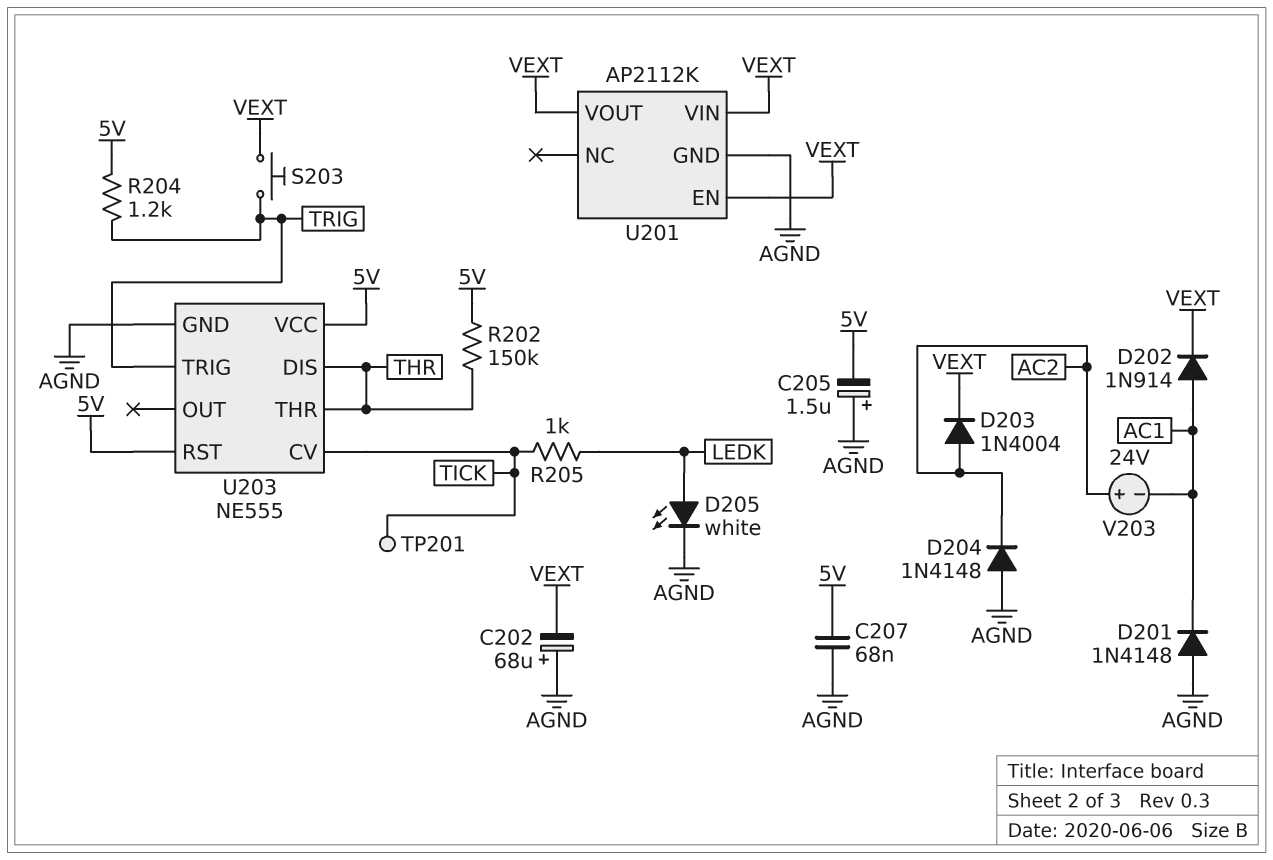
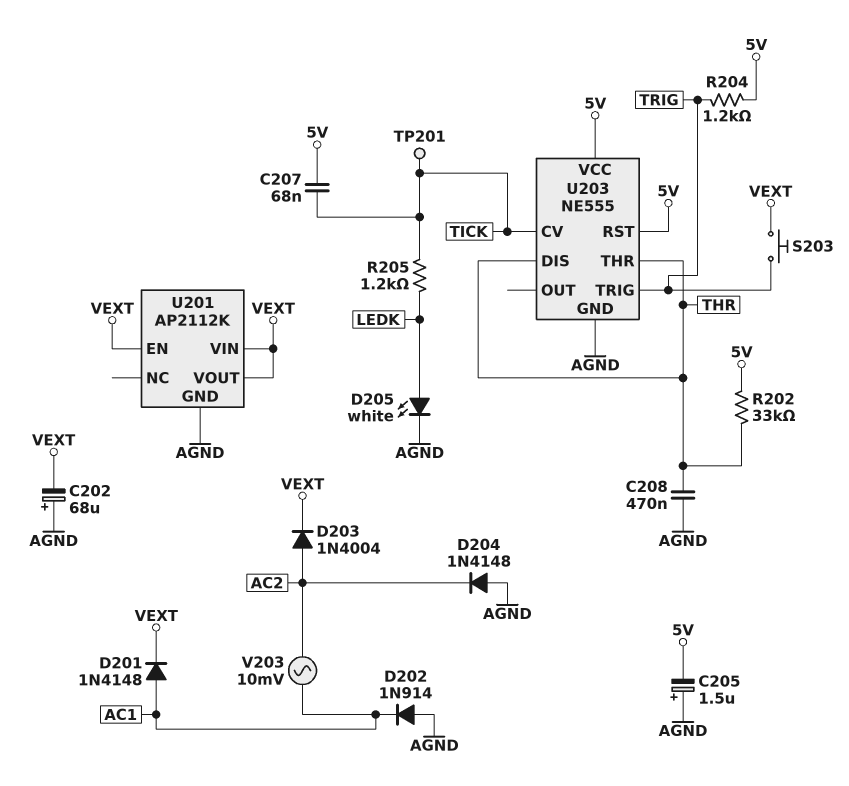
C207: 68nF (5V, AGND) -> 68nF (5V, TICK)
C208: none -> 470nF (AGND, THR)
D201: diode 1N4148 (A AGND, K AC1) -> diode 1N4148 (A AC1, K VEXT)
D202: diode 1N914 (A AC1, K VEXT) -> diode 1N914 (A AGND, K AC1)
R202: 150k (5V, THR) -> 33k (5V, THR)
R205: 1k (LEDK, TICK) -> 1.2k (LEDK, TICK)
V203: 24V (plus AC2, minus AC1) -> AC 10mV (AC1, AC2)

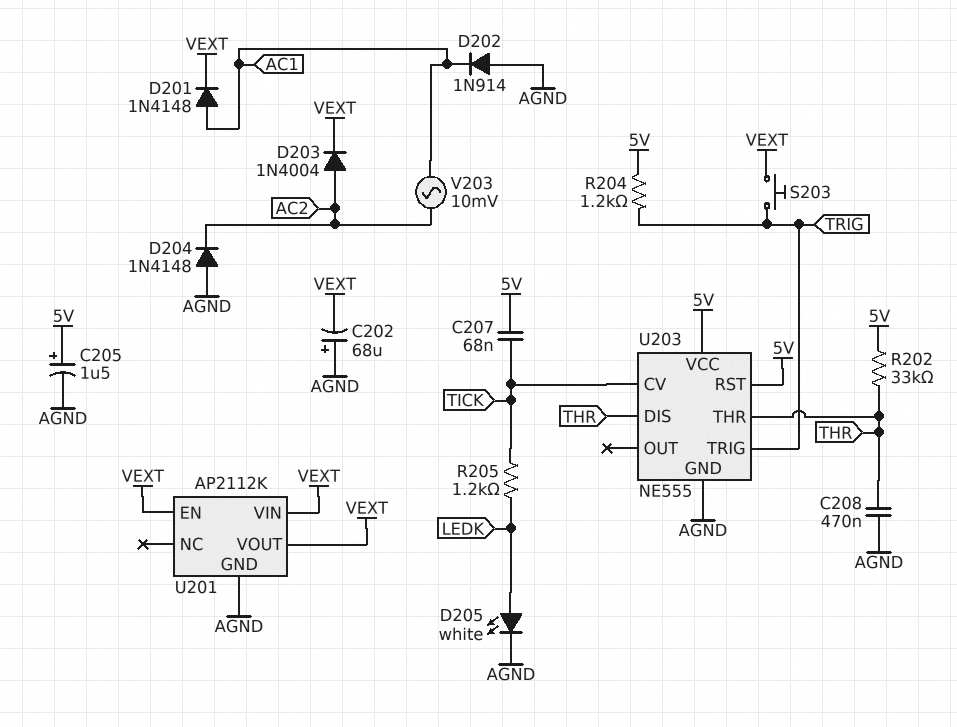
C205: 1.5uF (plus AGND, minus 5V) -> 1.5uF (plus 5V, minus AGND)
TP201: test point (TICK) -> none

